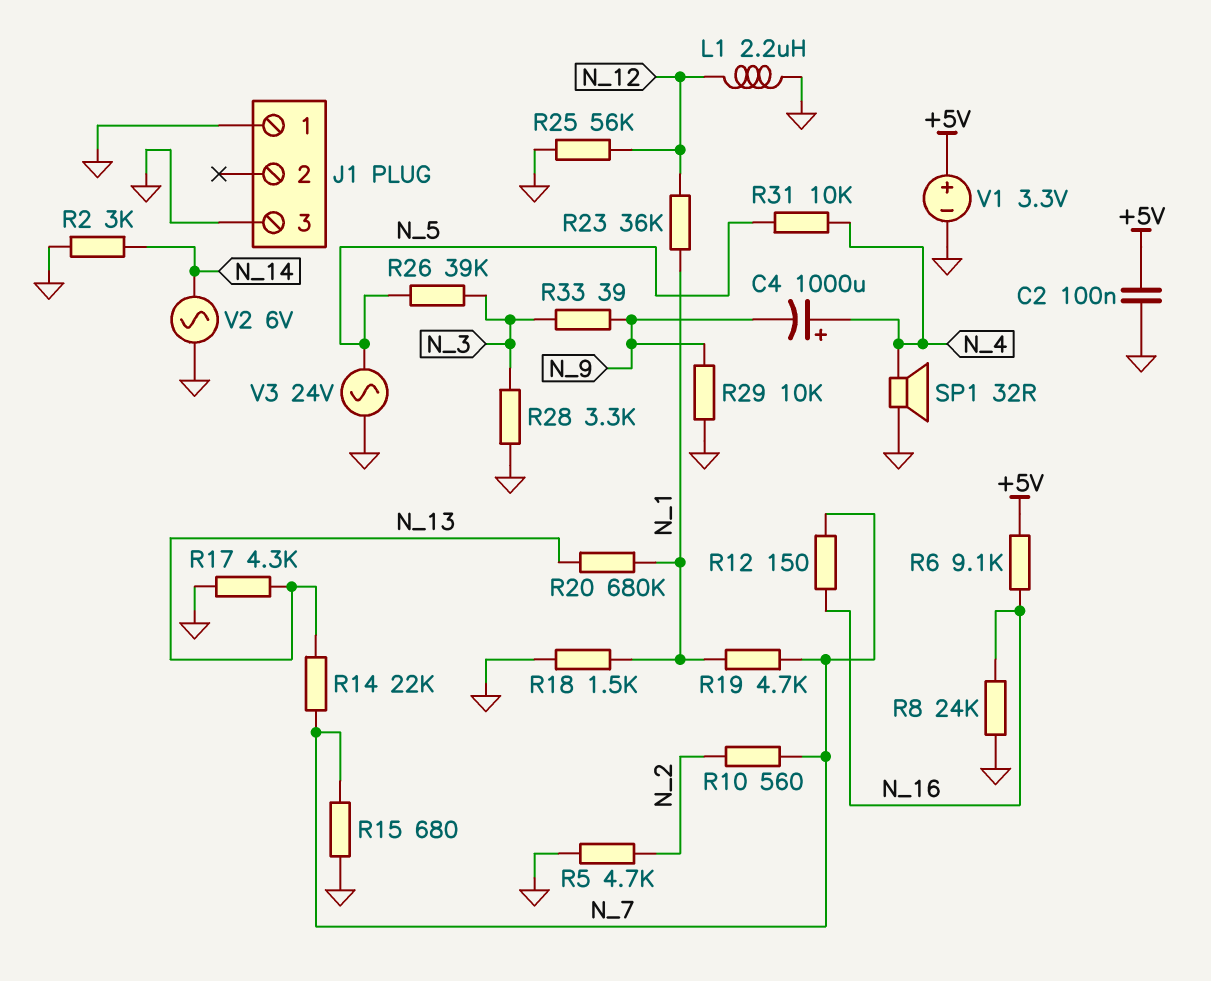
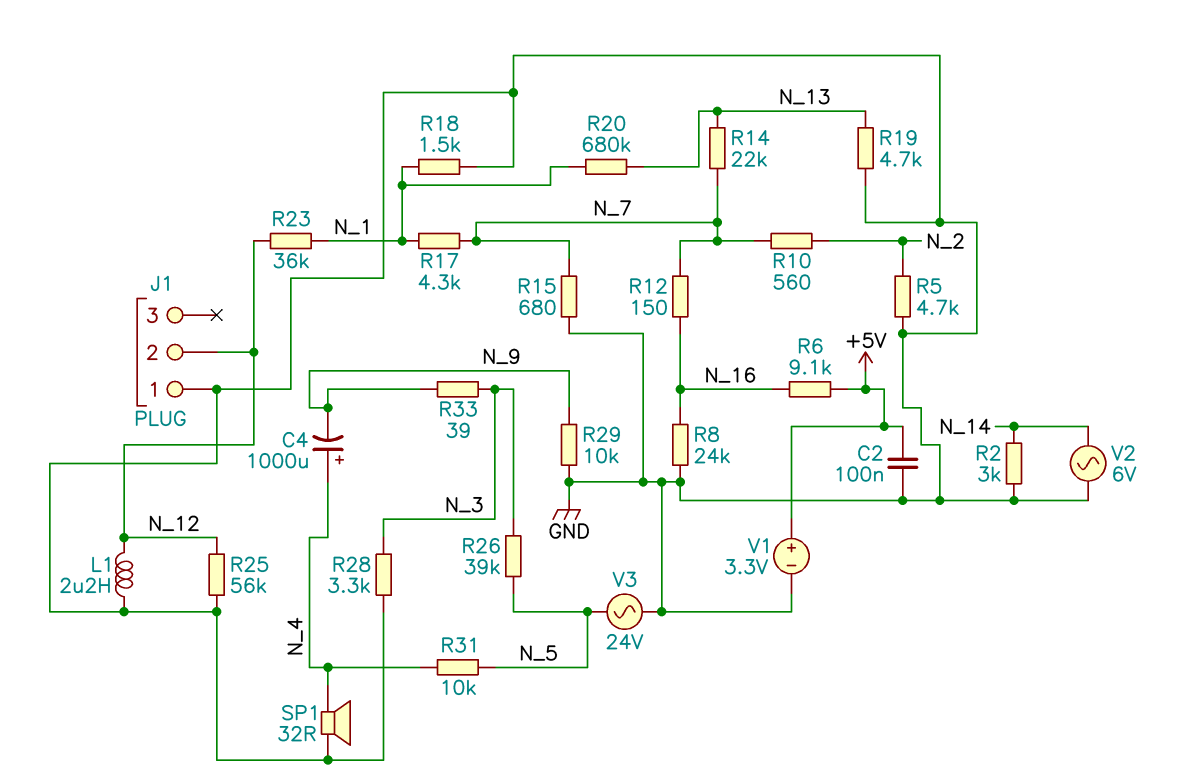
J1 pin 2: none -> N_12
J1 pin 3: GND -> none
R17: 4.3k (GND, N_13) -> 4.3k (N_1, N_7)
R19: 4.7k (N_1, N_7) -> 4.7k (GND, N_13)

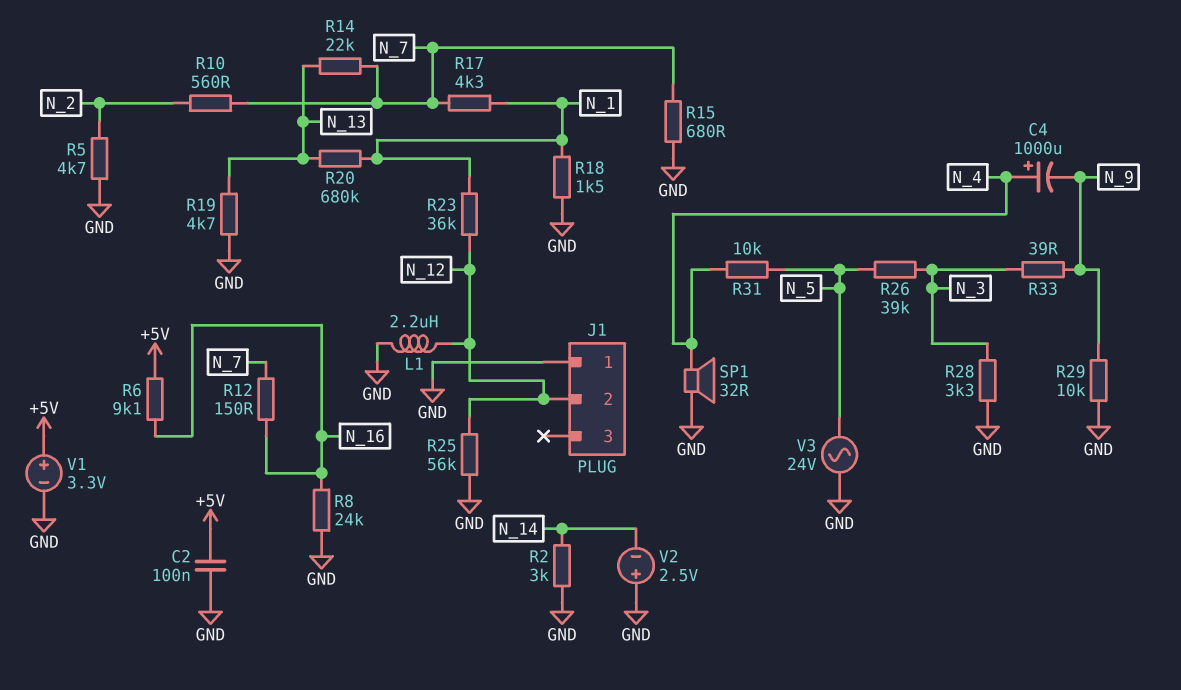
V2: AC 6V (GND, N_14) -> 2.5V (plus GND, minus N_14)

